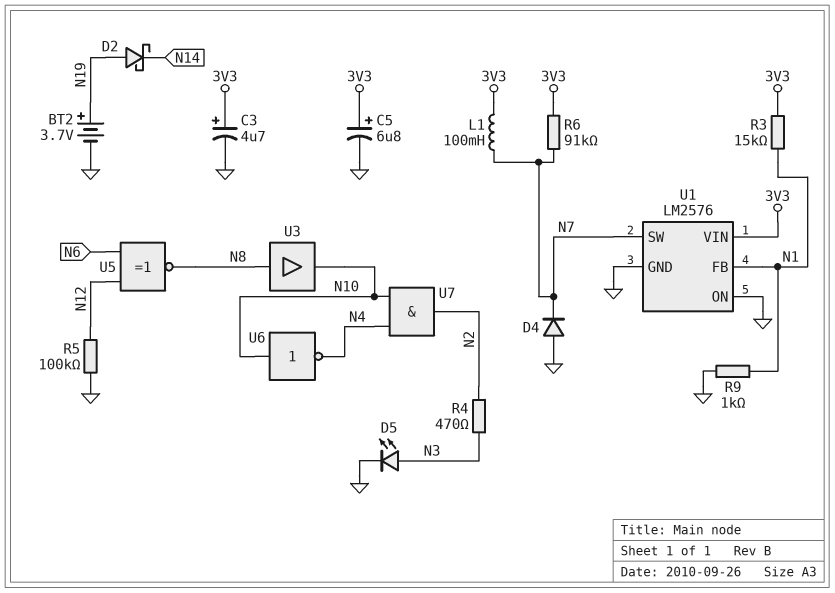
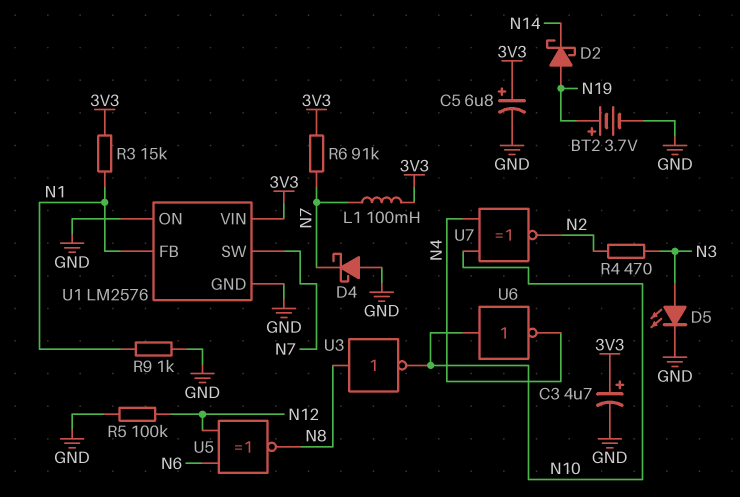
D4: diode (A GND, K N7) -> schottky (A GND, K N7)
U3: buffer (in N8, out N10) -> NOT (in N8, out N10)
U7: AND (in N4, in N10, out N2) -> XNOR (in N4, in N10, out N2)

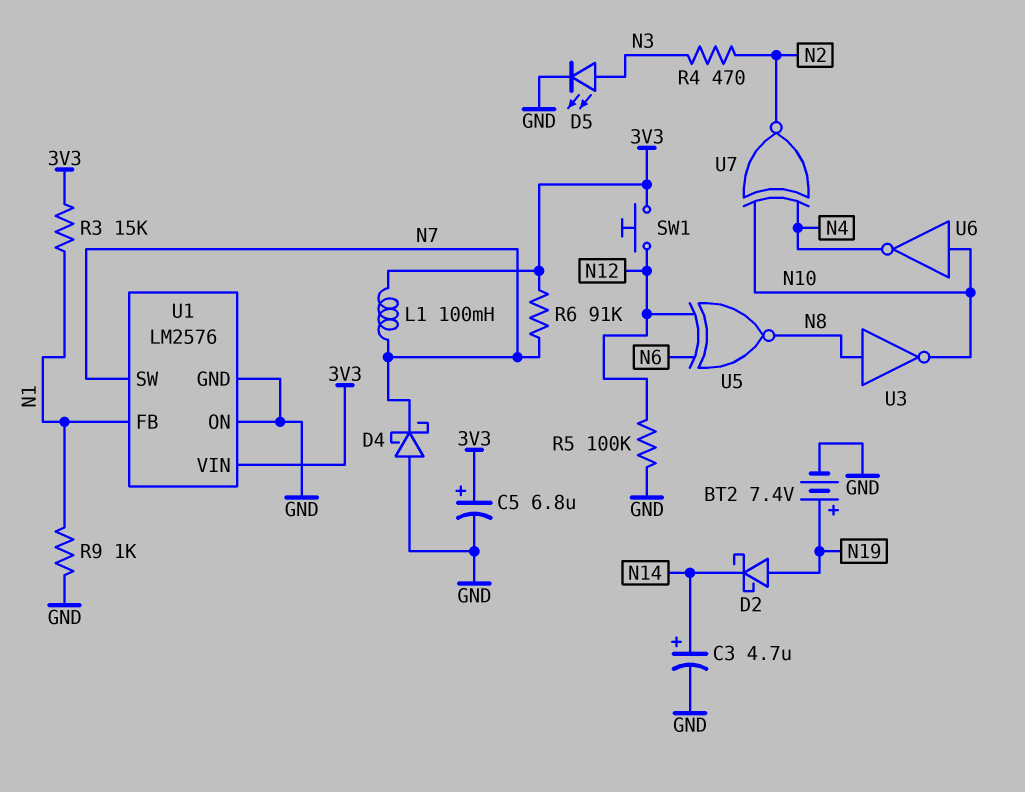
BT2: 3.7V (plus N19, minus GND) -> 7.4V (plus N19, minus GND)
C3: 4.7uF (plus 3V3, minus GND) -> 4.7uF (plus N14, minus GND)
SW1: none -> button (3V3, N12)

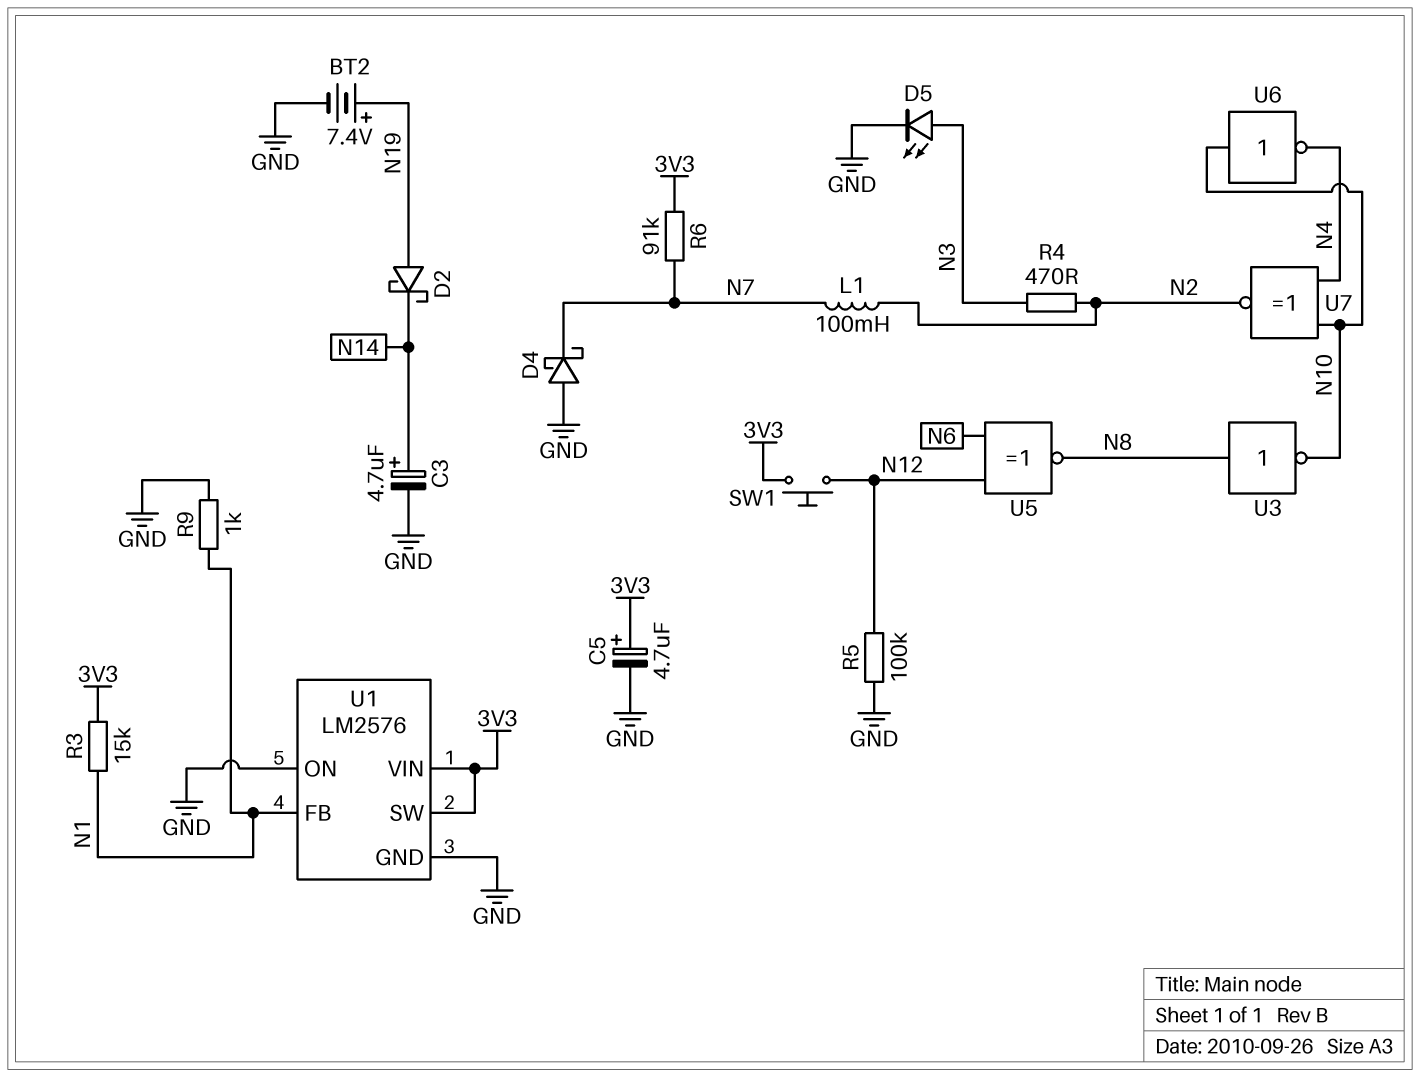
C5: 6.8uF (plus 3V3, minus GND) -> 4.7uF (plus 3V3, minus GND)
L1: 100mH (3V3, N7) -> 100mH (N2, N7)
U1 pin SW: N7 -> 3V3

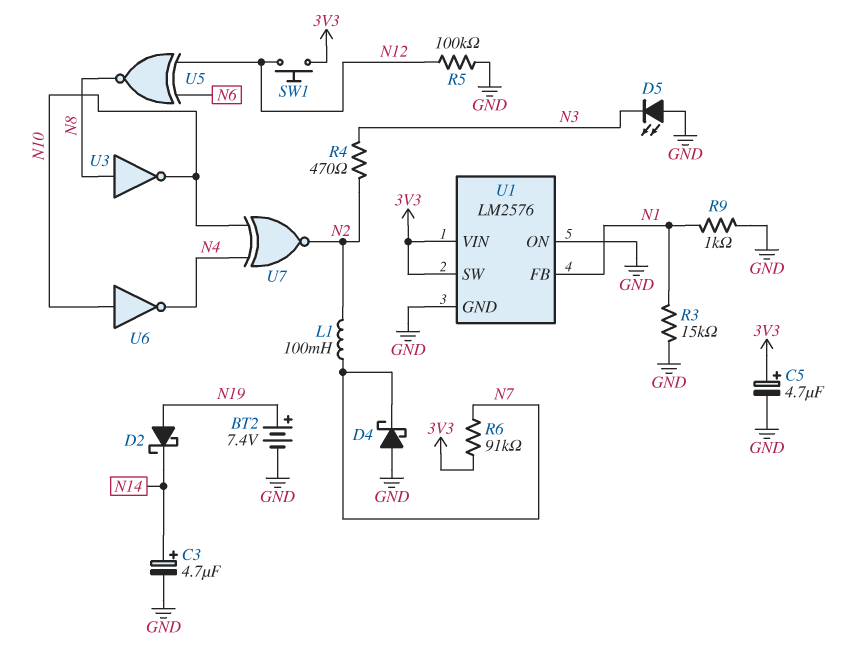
D5: LED (A N3, K GND) -> LED (A GND, K N3)
R3: 15k (3V3, N1) -> 15k (GND, N1)

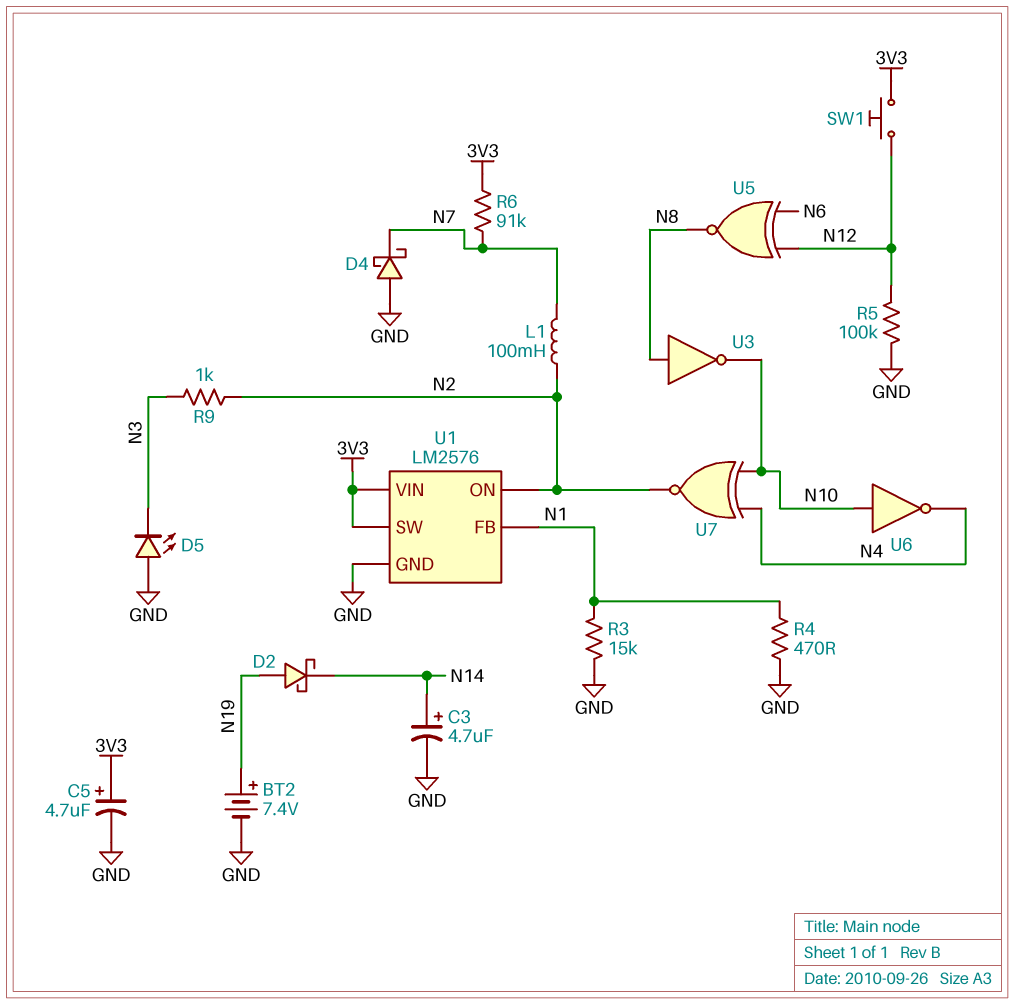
R4: 470 (N2, N3) -> 470 (GND, N1)
R9: 1k (GND, N1) -> 1k (N2, N3)
U1 pin ON: GND -> N2

